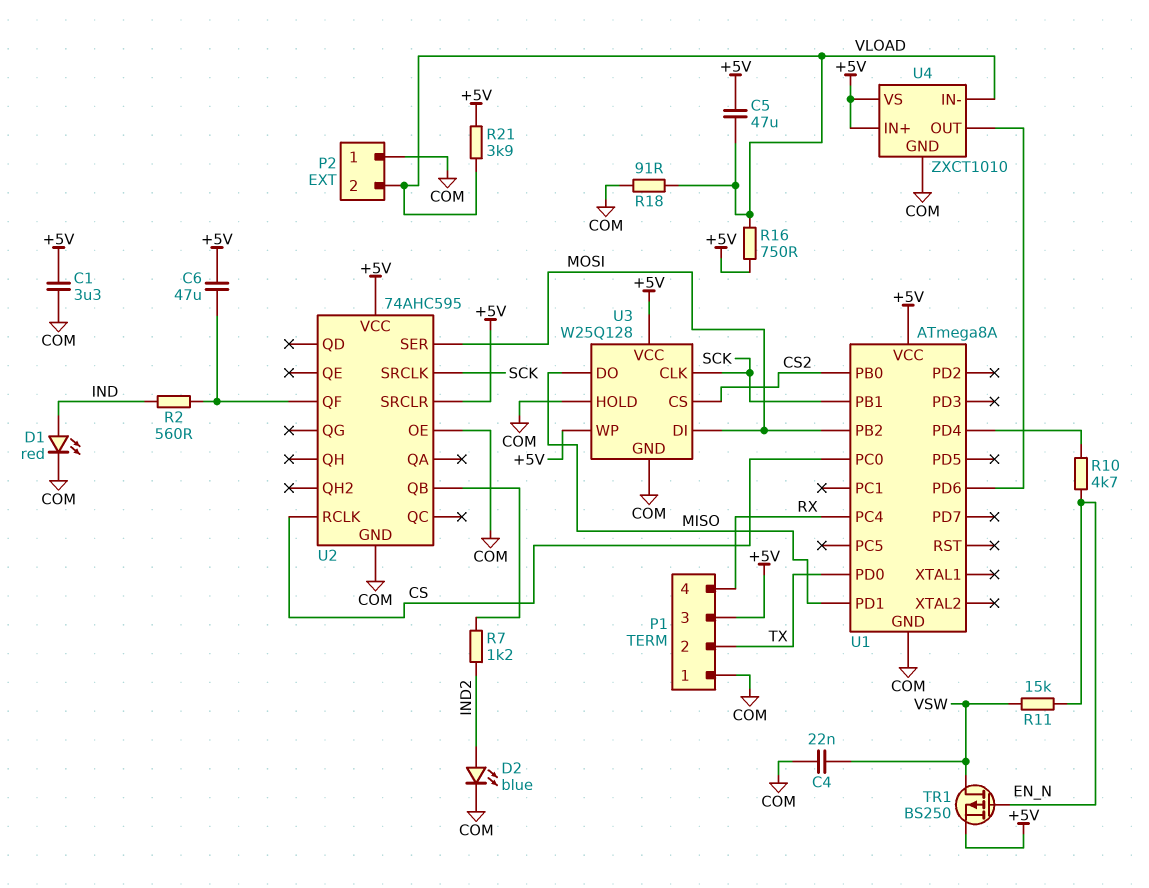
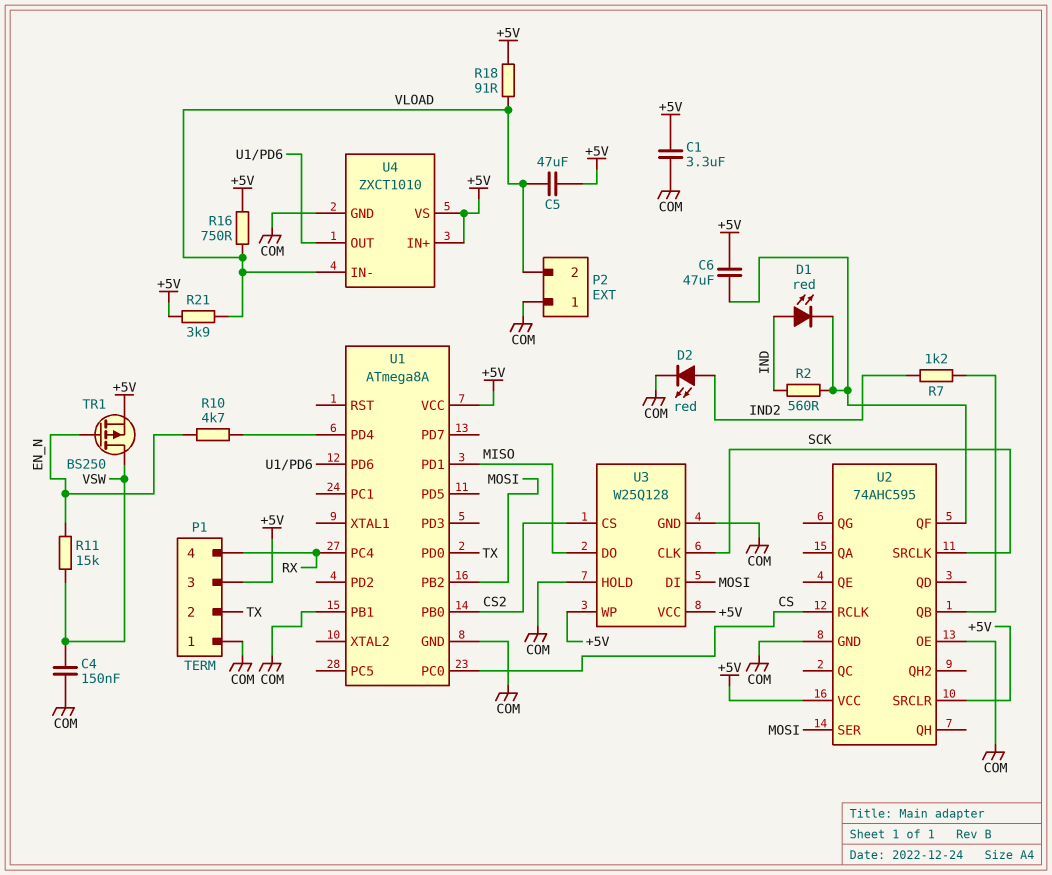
C4: 22nF (COM, VSW) -> 150nF (COM, VSW)
D1: LED red (A IND, K COM) -> LED red (A IND, K U2/QF)
D2: LED blue (A IND2, K COM) -> LED red (A IND2, K COM)
R18: 91 (COM, VLOAD) -> 91 (+5V, VLOAD)
U1 pin PB1: SCK -> COM

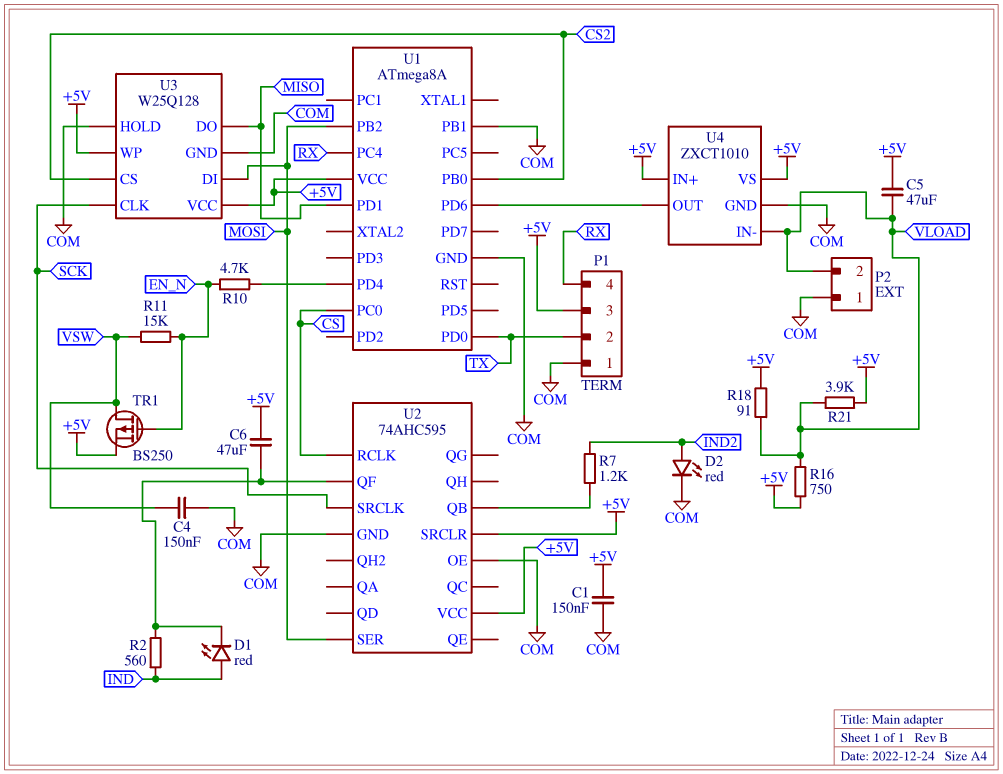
C1: 3.3uF (+5V, COM) -> 150nF (+5V, COM)

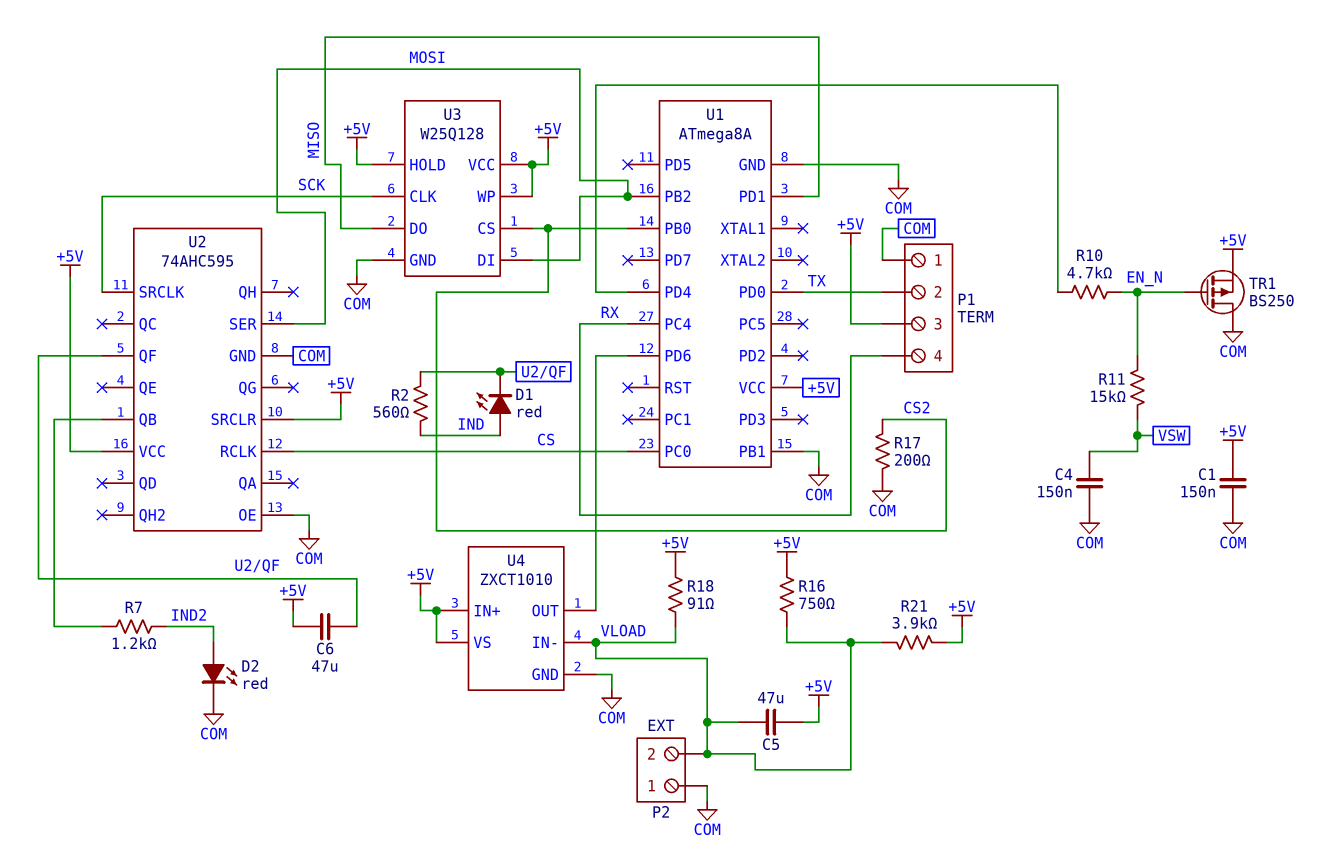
R17: none -> 200 (COM, CS2)
TR1: PMOS BS250 (G EN_N, D VSW, S +5V) -> PMOS BS250 (G EN_N, D COM, S +5V)
U3 pin HOLD: COM -> +5V

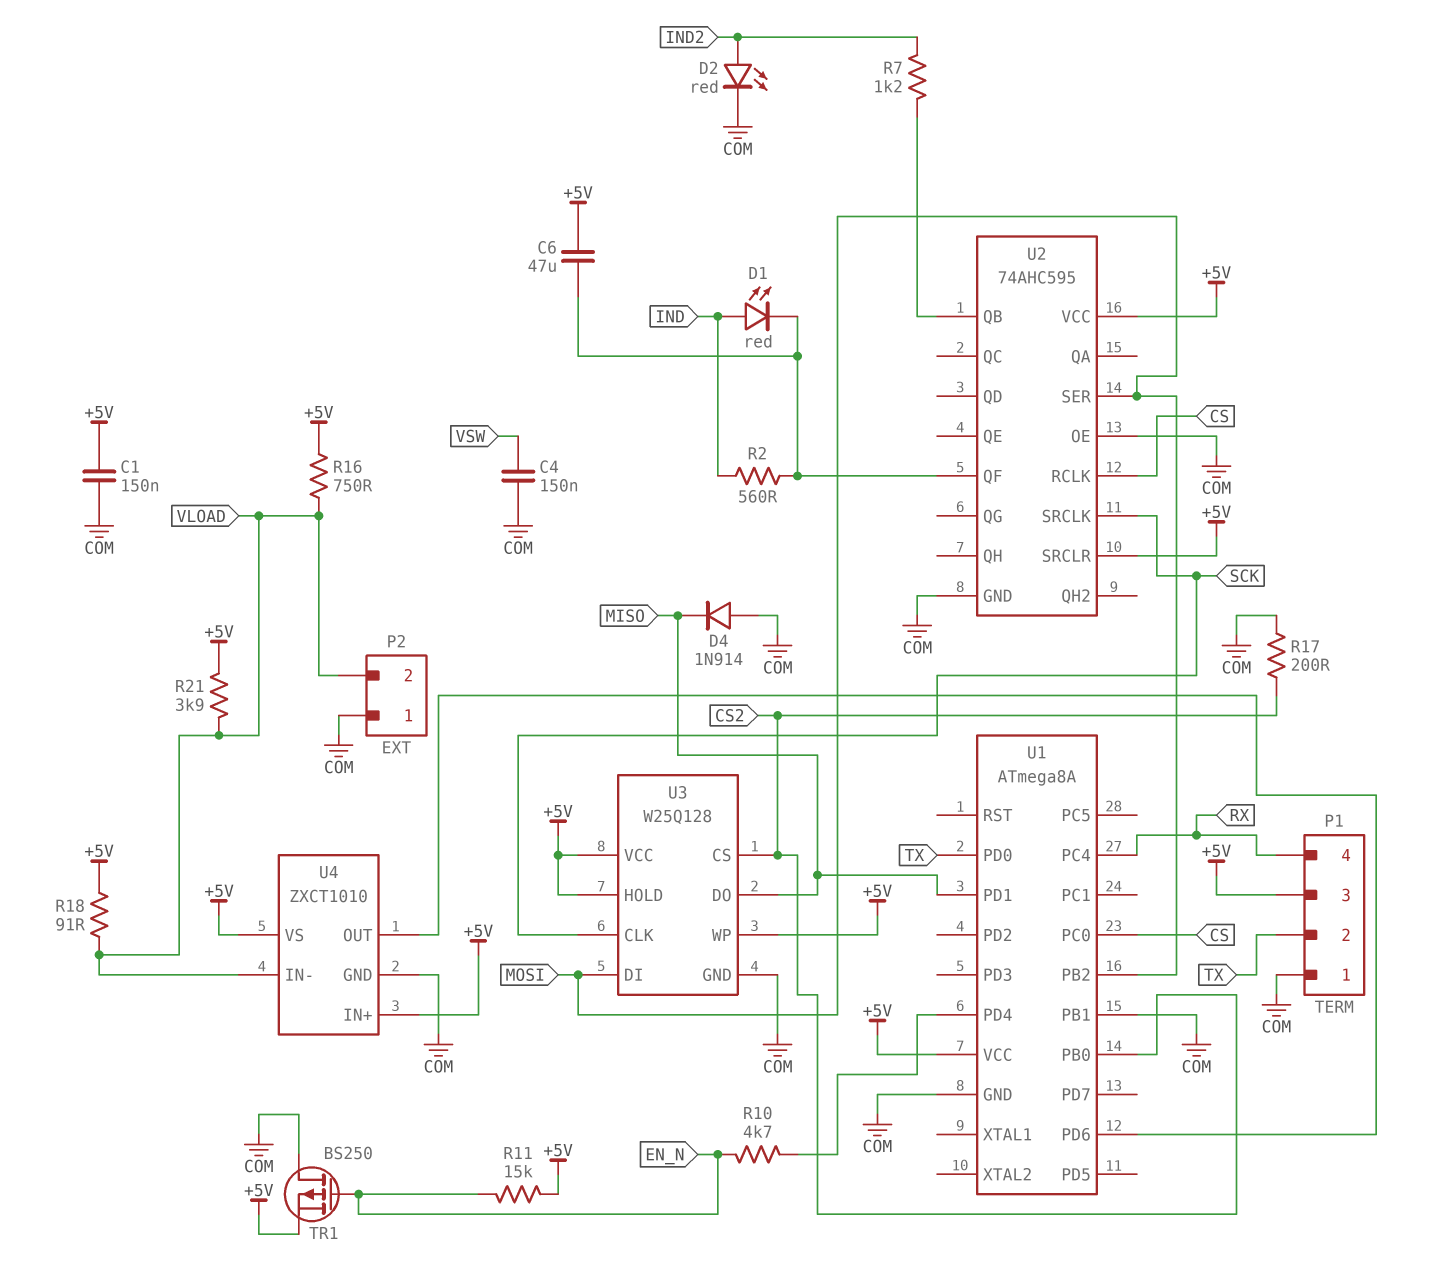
C5: 47uF (+5V, VLOAD) -> none
D4: none -> diode 1N914 (A COM, K MISO)
R11: 15k (EN_N, VSW) -> 15k (+5V, EN_N)

